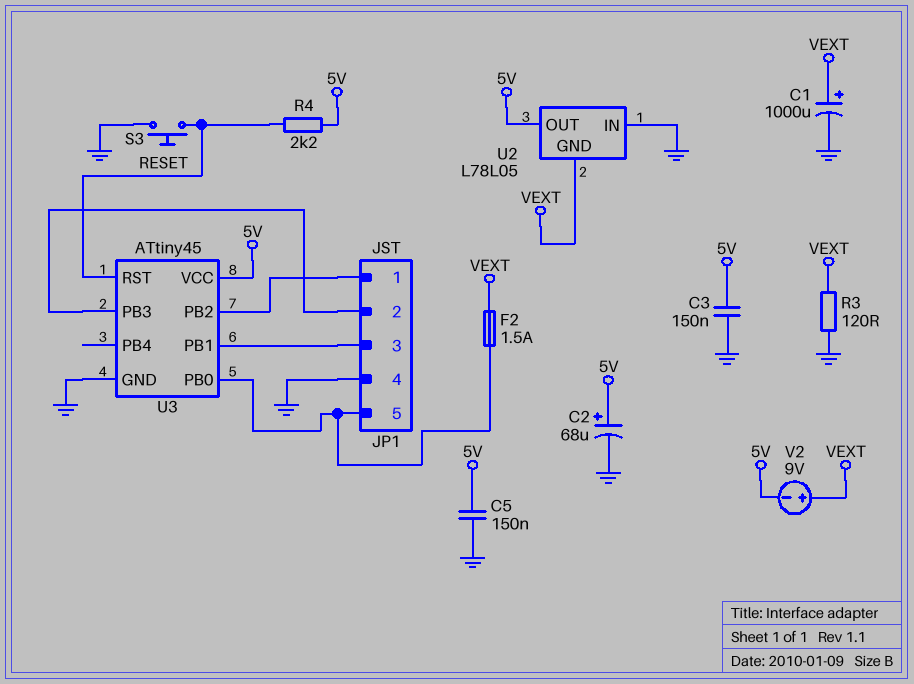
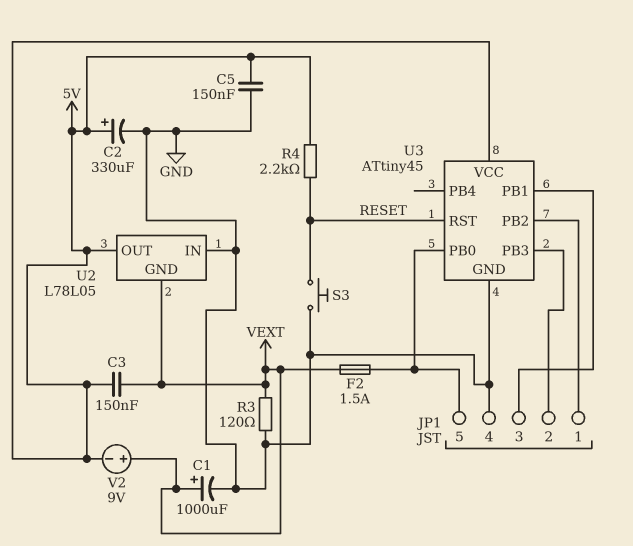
C2: 68uF (plus 5V, minus GND) -> 330uF (plus 5V, minus GND)
C3: 150nF (5V, GND) -> 150nF (5V, VEXT)

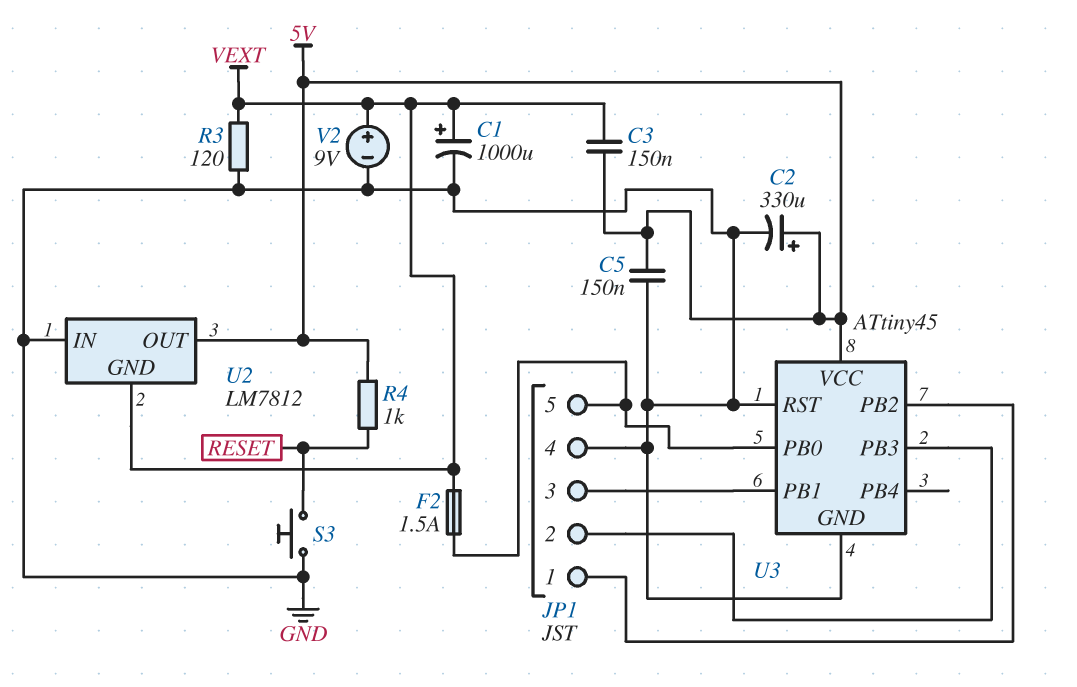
R4: 2.2k (5V, RESET) -> 1k (5V, RESET)
U2: L78L05 -> LM7812
U3 pin RST: RESET -> GND
V2: 9V (plus VEXT, minus 5V) -> 9V (plus VEXT, minus GND)

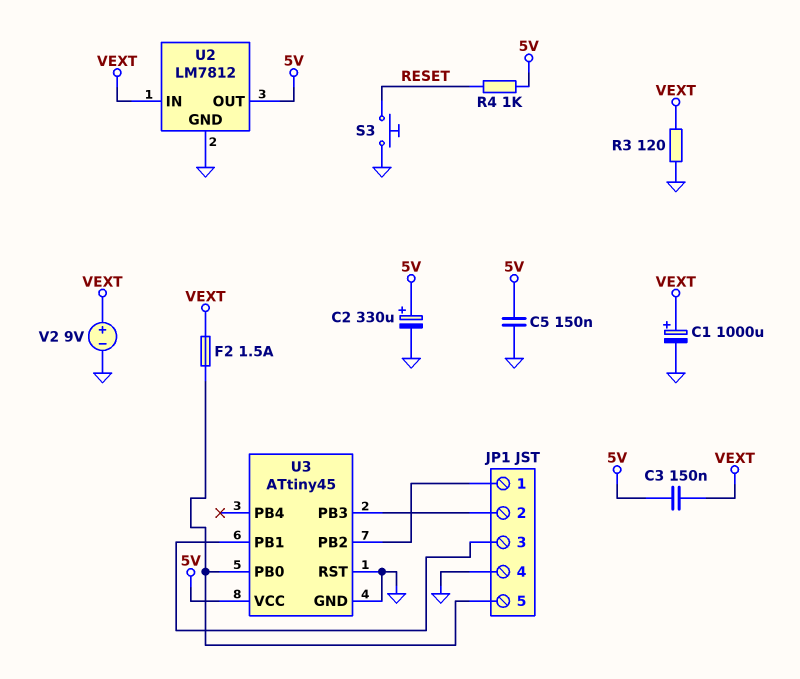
U2 pin GND: VEXT -> GND
U2 pin IN: GND -> VEXT

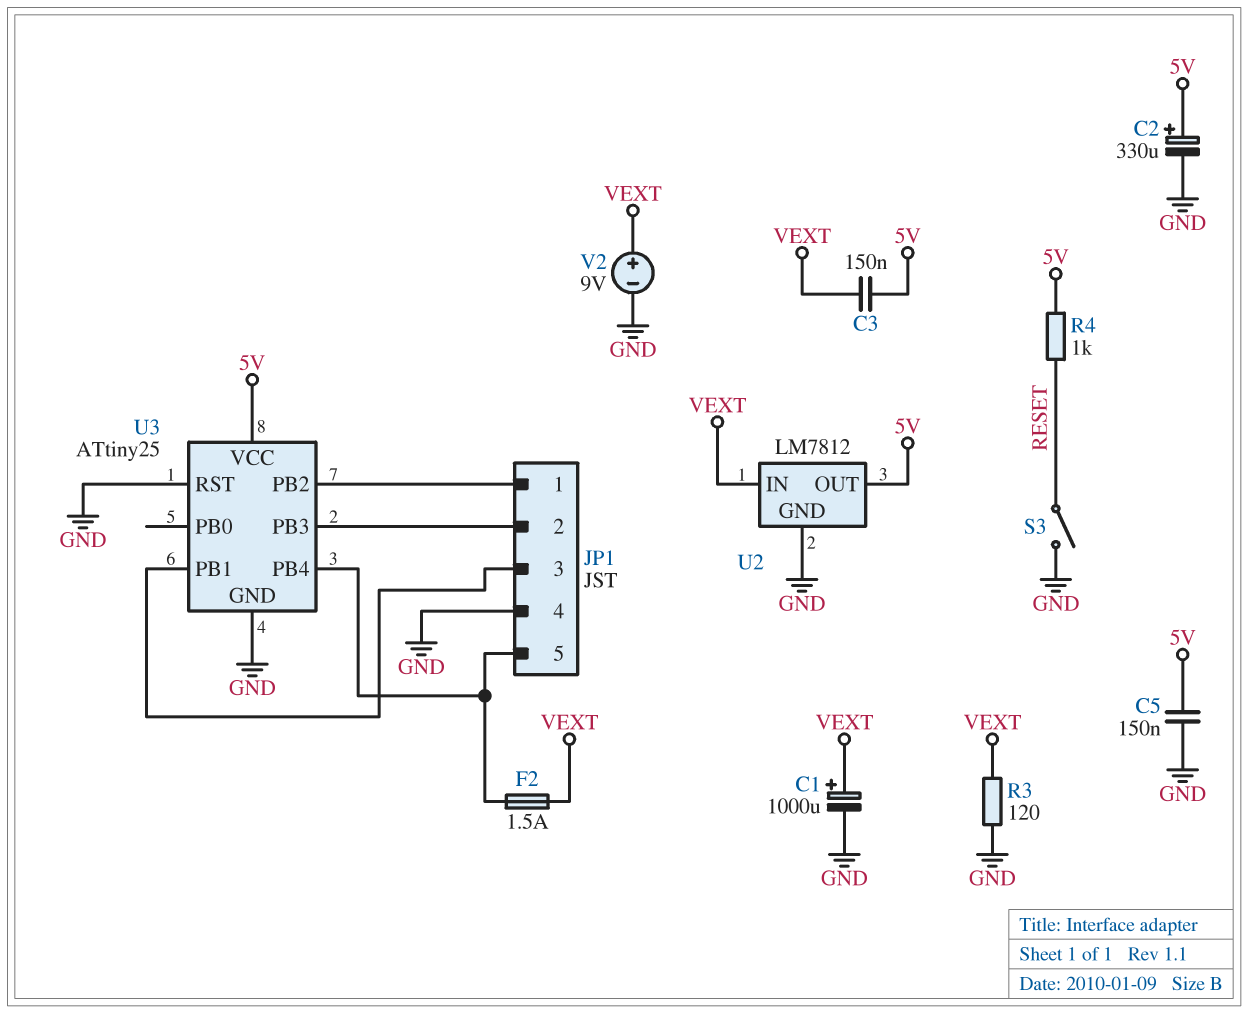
S3: button (GND, RESET) -> switch (GND, RESET)
U3: ATtiny45 -> ATtiny25
U3 pin PB0: JP1/5 -> none
U3 pin PB4: none -> JP1/5

